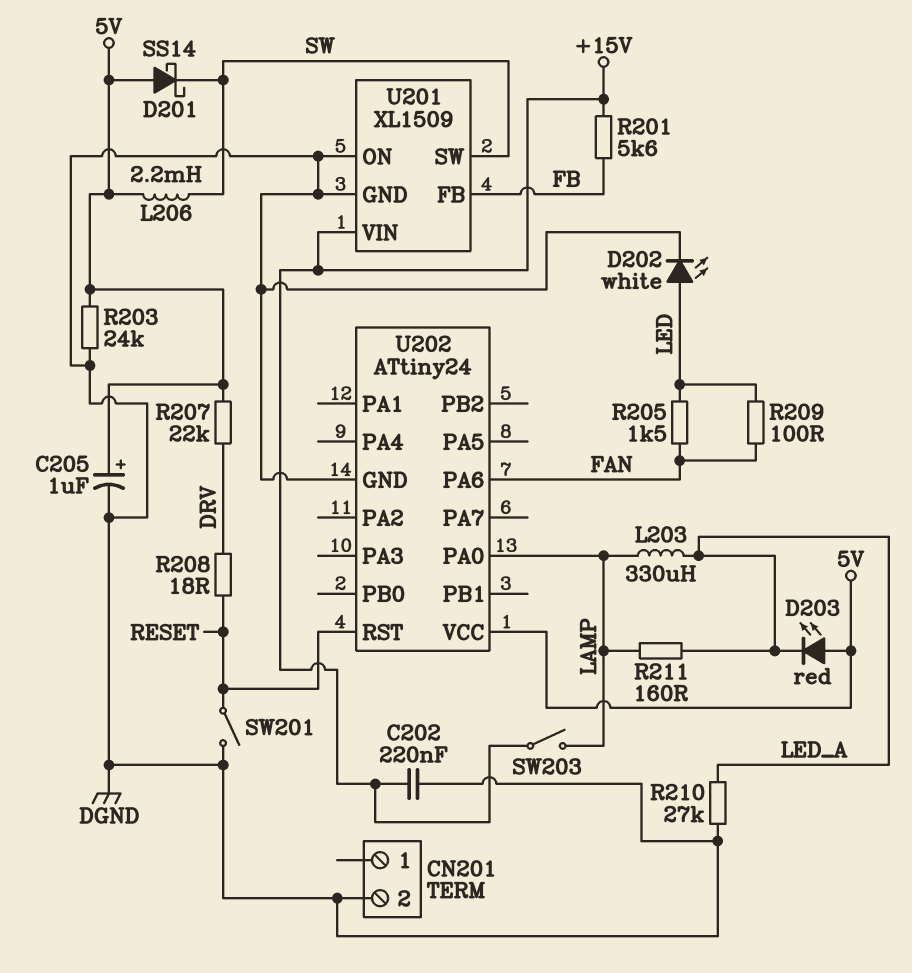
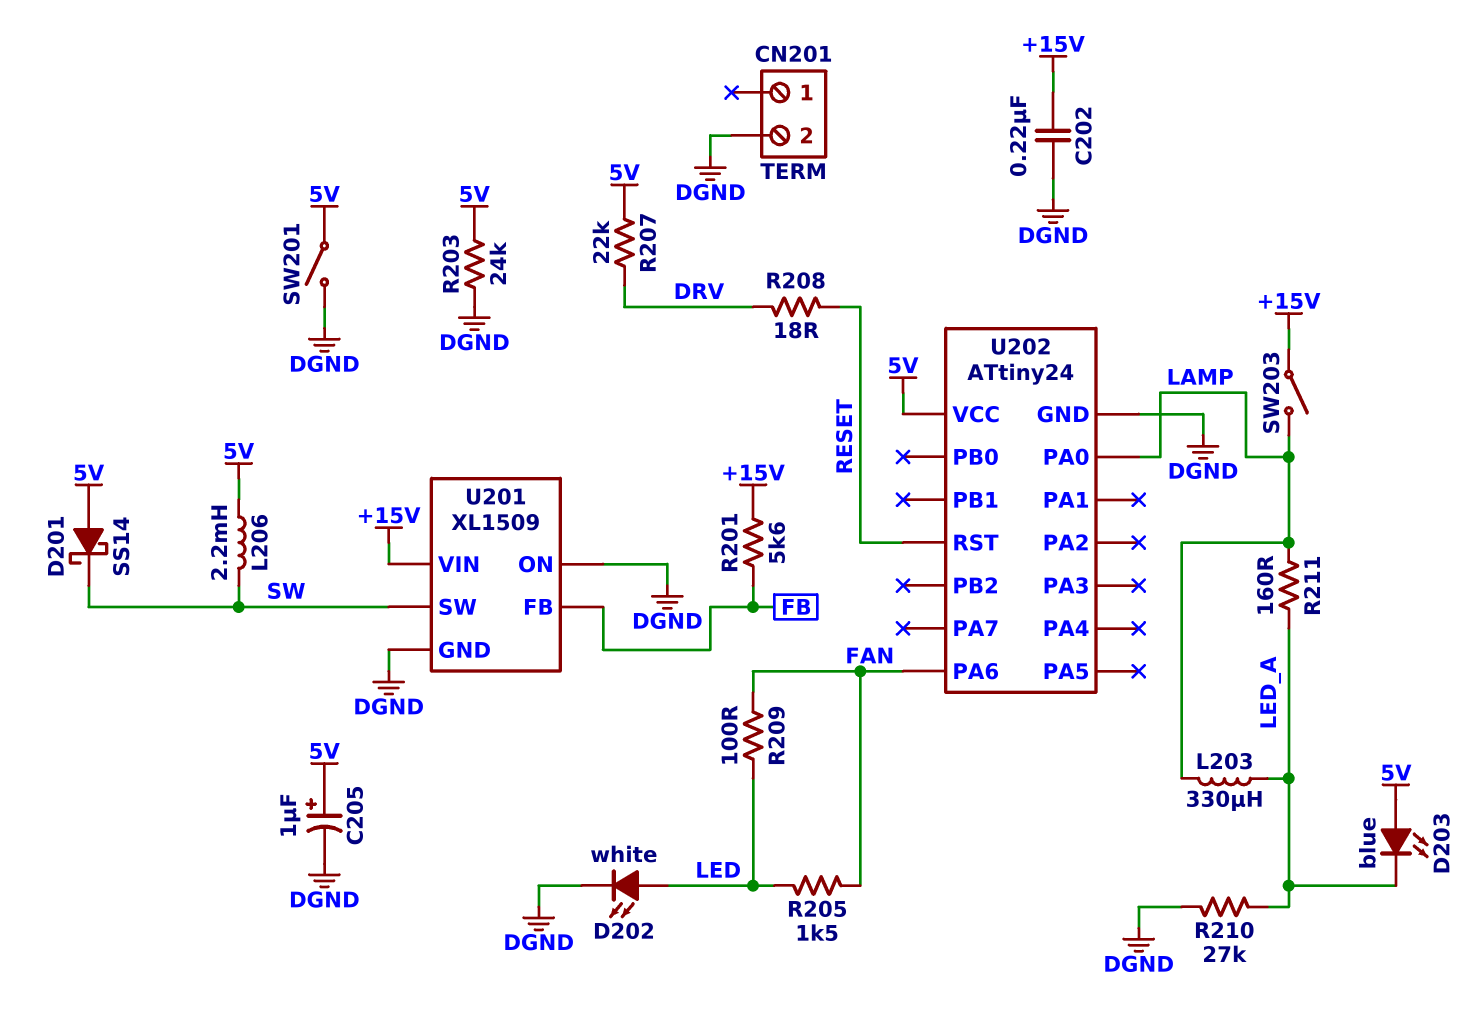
D203: LED red (A 5V, K LED_A) -> LED blue (A 5V, K LED_A)
SW201: switch (DGND, RESET) -> switch (5V, DGND)

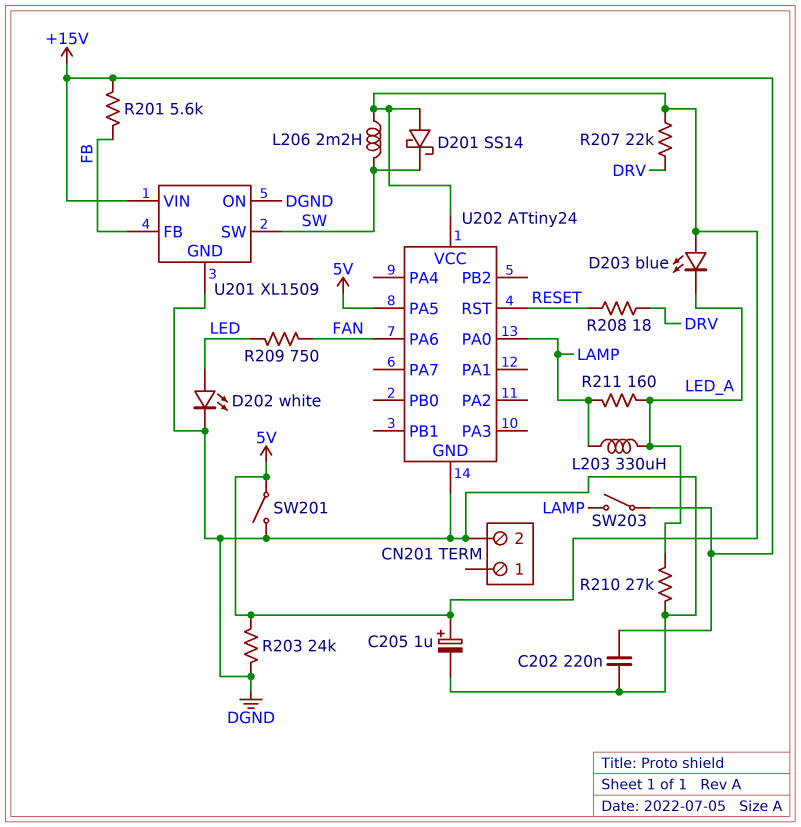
R205: 1.5k (FAN, LED) -> none
R209: 100 (FAN, LED) -> 750 (FAN, LED)
U202 pin PA5: none -> 5V

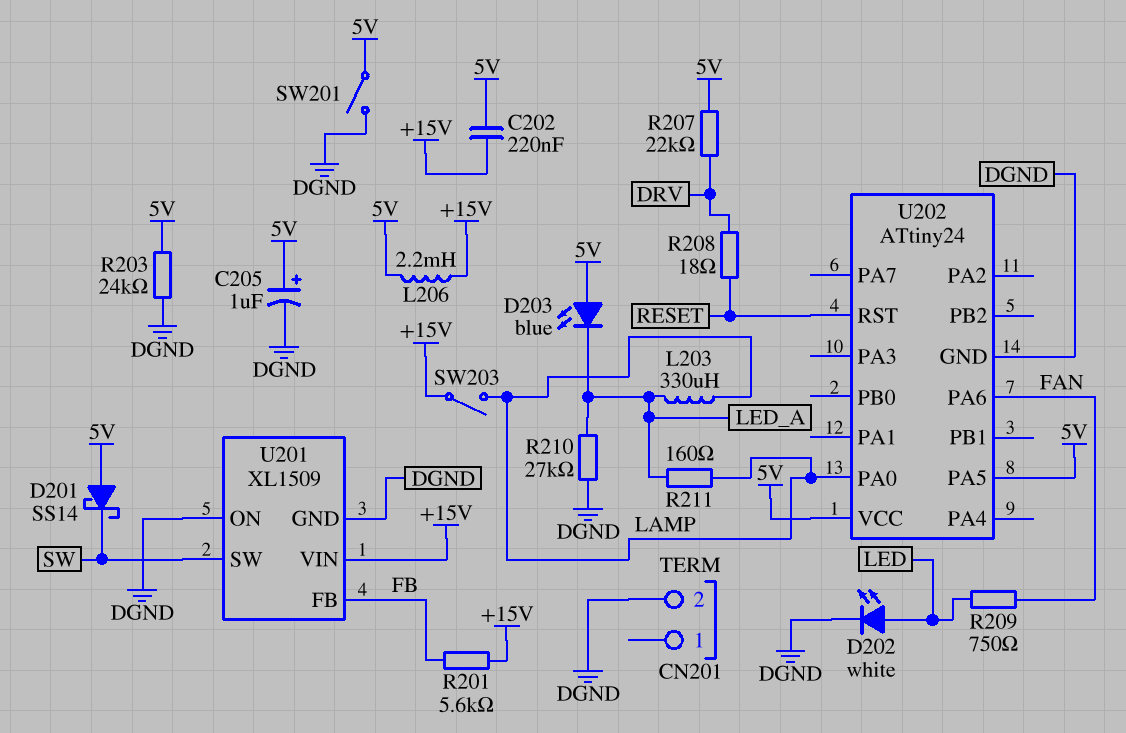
C202: 220nF (+15V, DGND) -> 220nF (+15V, 5V)
L206: 2.2mH (5V, SW) -> 2.2mH (+15V, 5V)

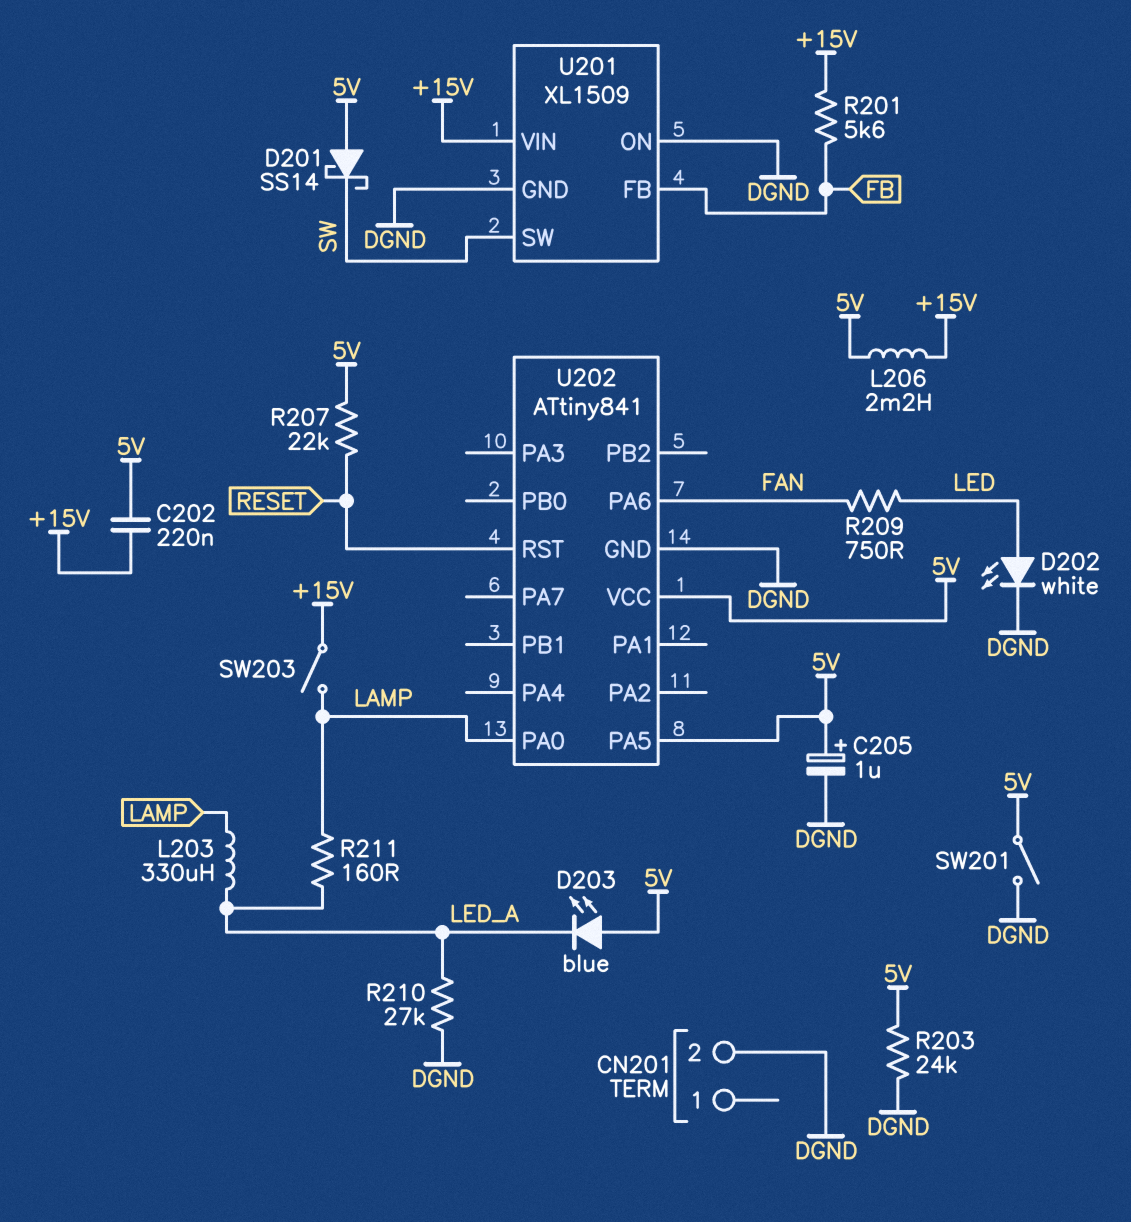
R207: 22k (5V, DRV) -> 22k (5V, RESET)
R208: 18 (DRV, RESET) -> none
U202: ATtiny24 -> ATtiny841

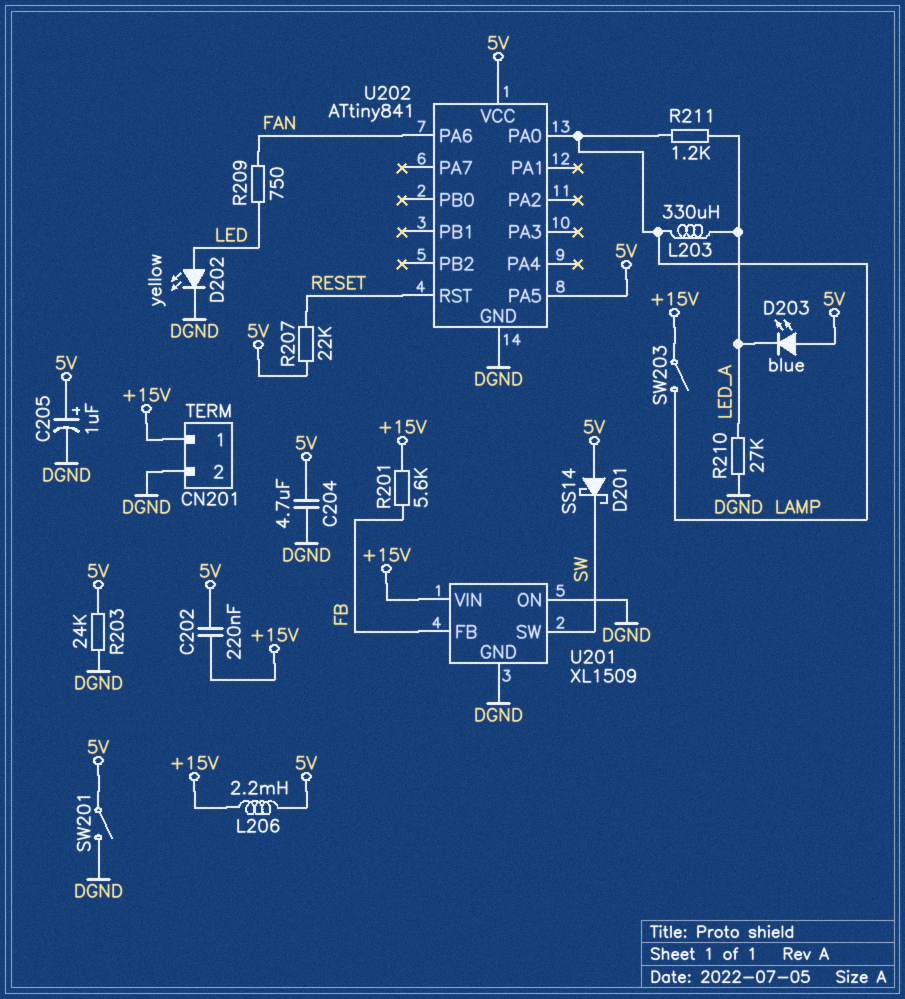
C204: none -> 4.7uF (5V, DGND)
CN201 pin 1: none -> +15V
D202: LED white (A LED, K DGND) -> LED yellow (A LED, K DGND)
R211: 160 (LAMP, LED_A) -> 1.2k (LAMP, LED_A)

